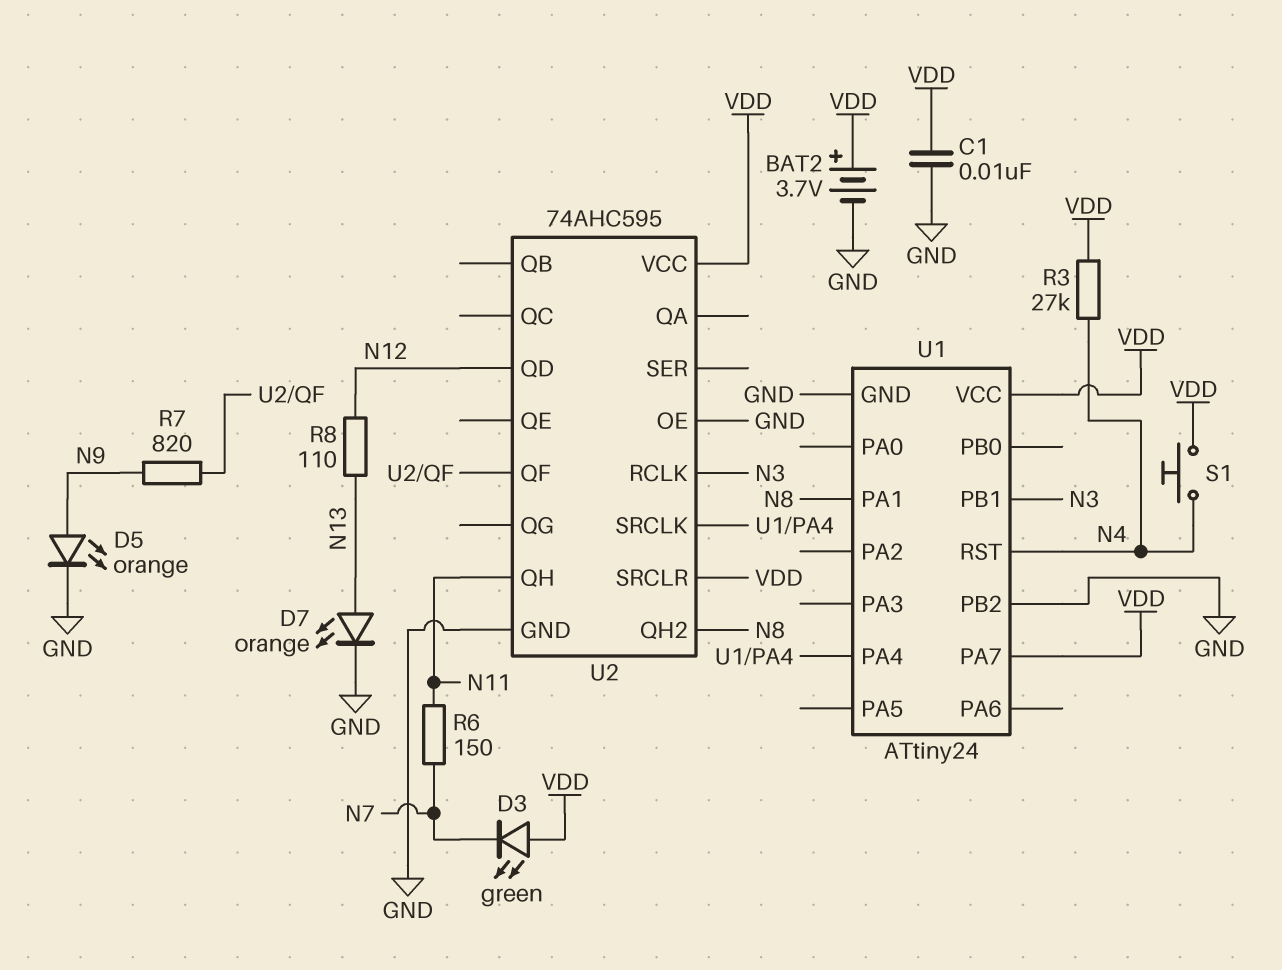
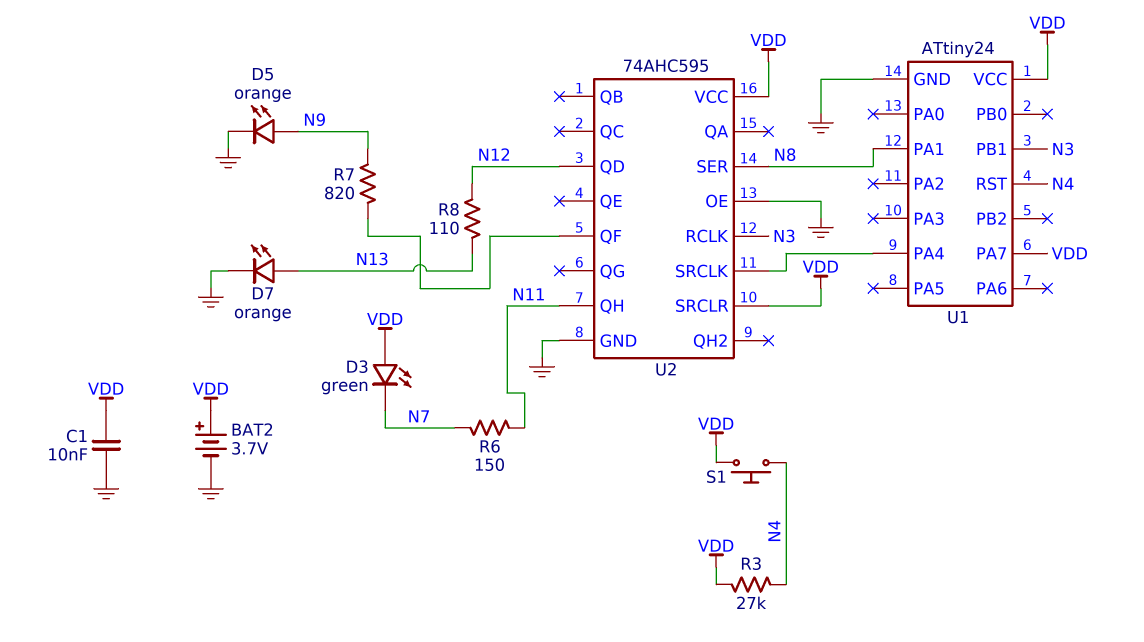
U1 pin PB2: GND -> none
U2 pin QH2: N8 -> none
U2 pin SER: none -> N8

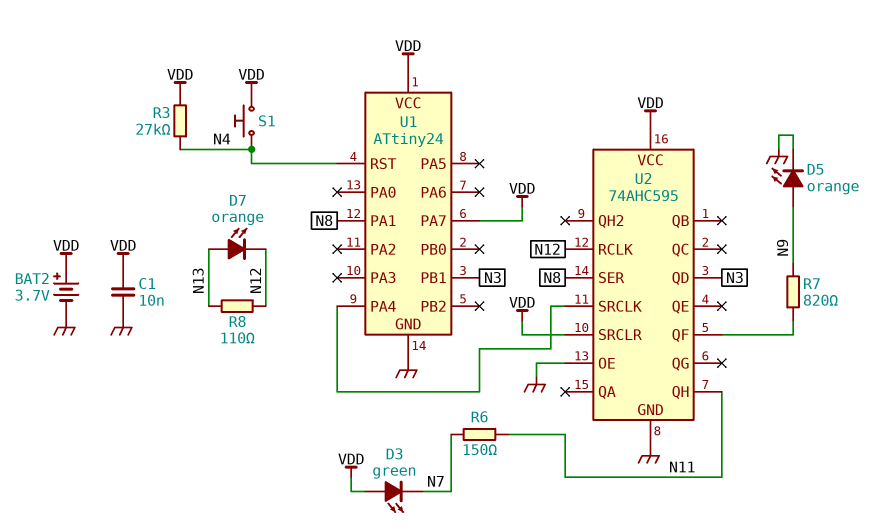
D7: LED orange (A N13, K GND) -> LED orange (A N13, K N12)
U2 pin QD: N12 -> N3
U2 pin RCLK: N3 -> N12

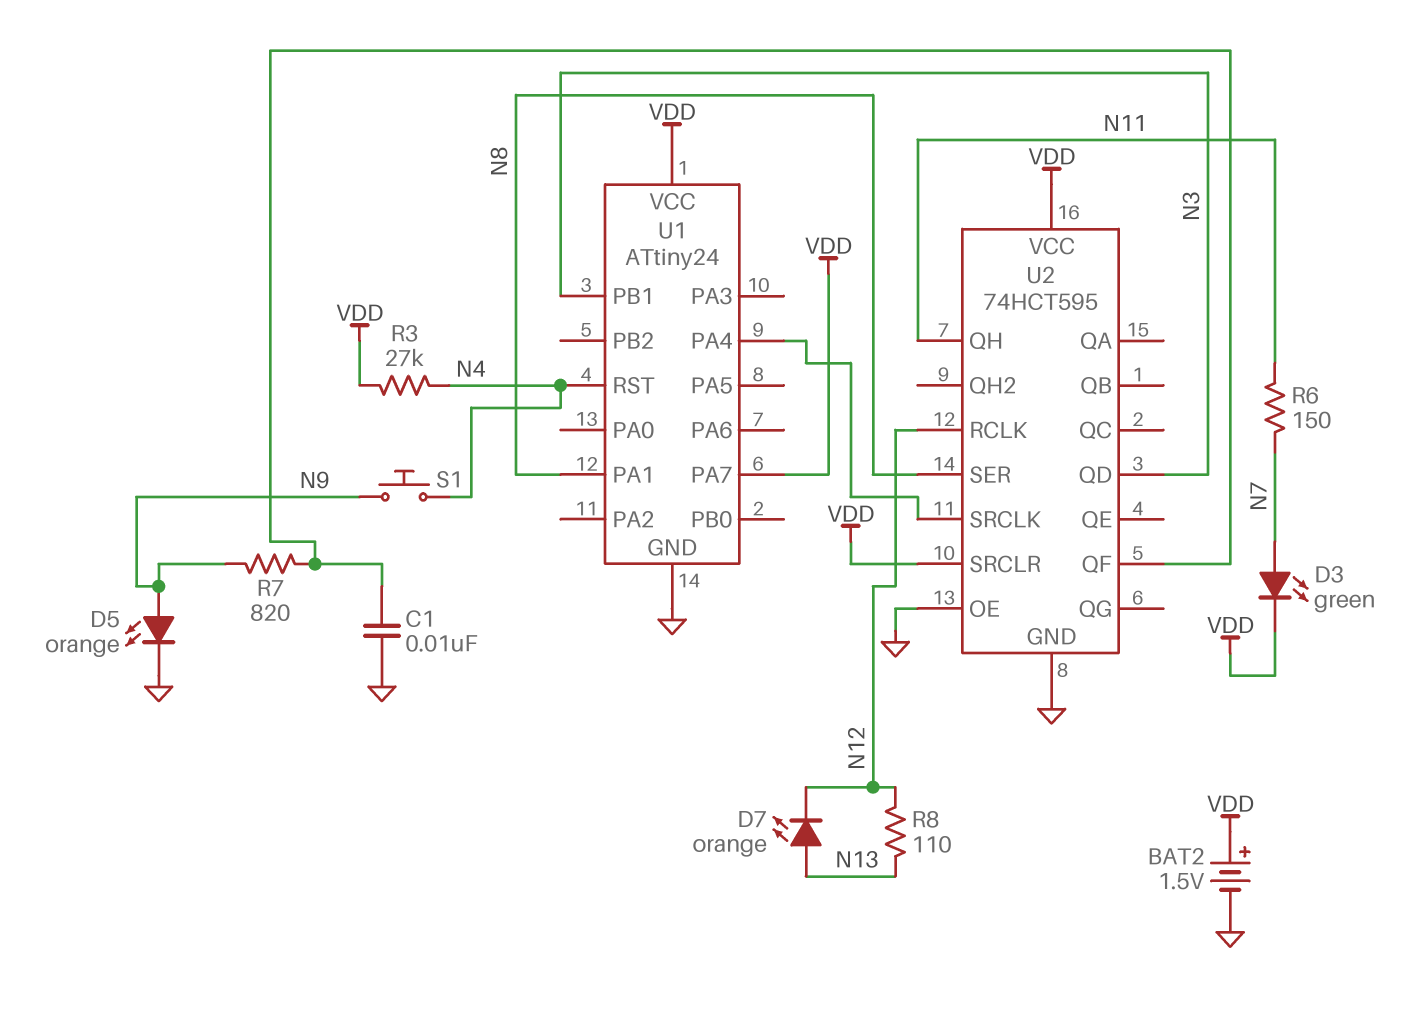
BAT2: 3.7V (plus VDD, minus GND) -> 1.5V (plus VDD, minus GND)
C1: 10nF (GND, VDD) -> 10nF (GND, U2/QF)
D3: LED green (A VDD, K N7) -> LED green (A N7, K VDD)
S1: button (N4, VDD) -> button (N4, N9)
U2: 74AHC595 -> 74HCT595

